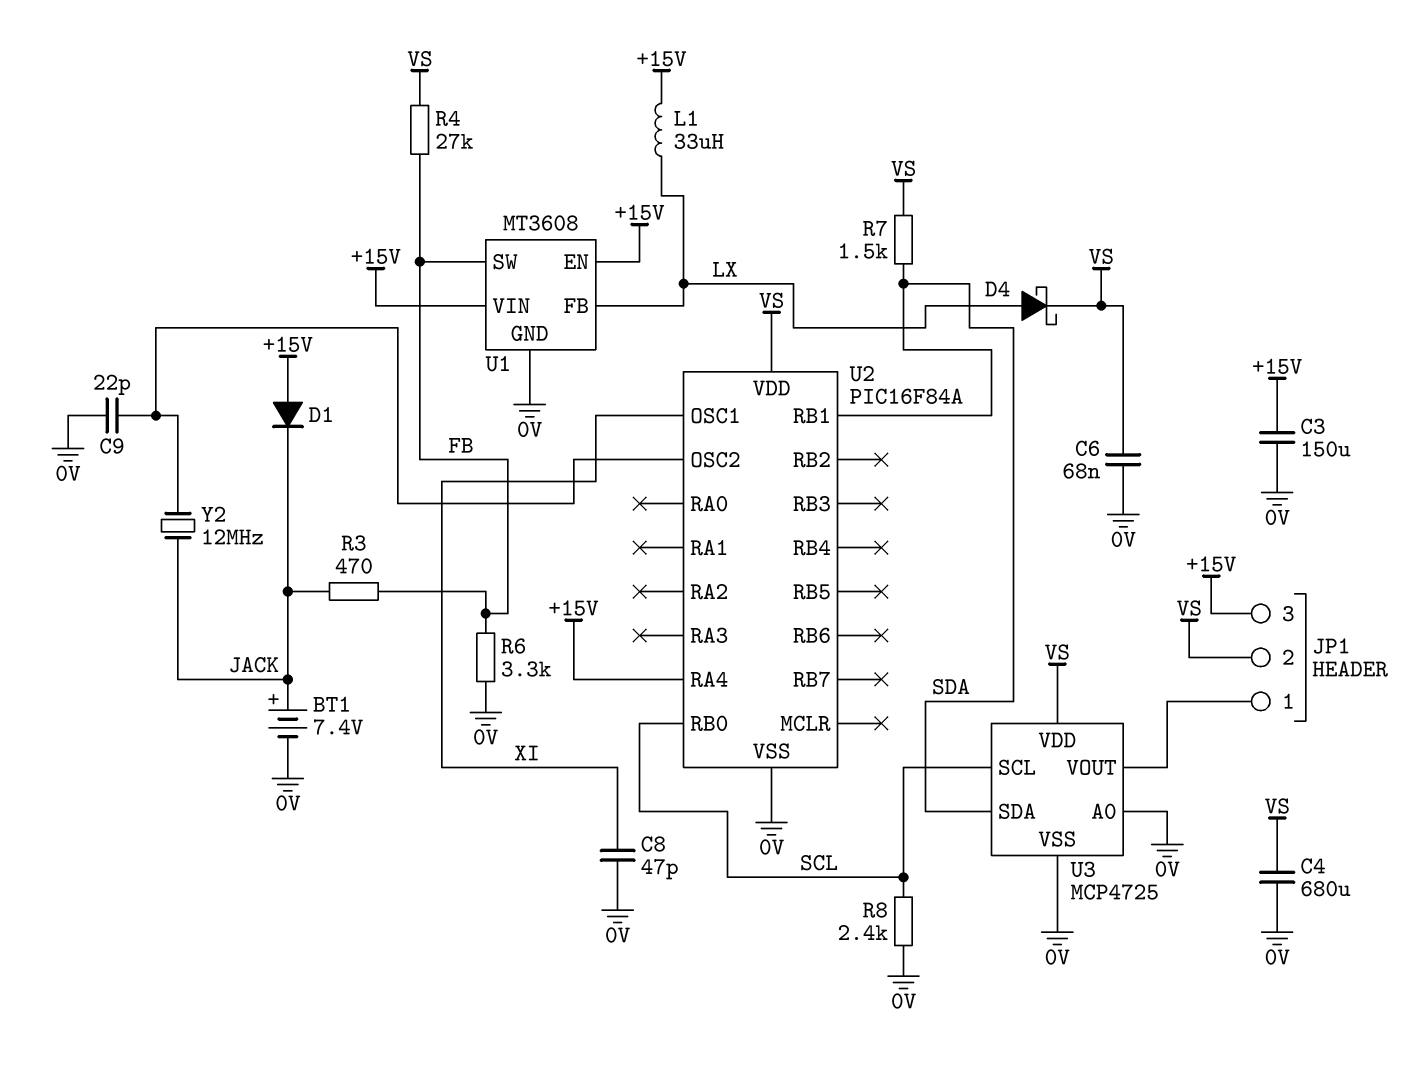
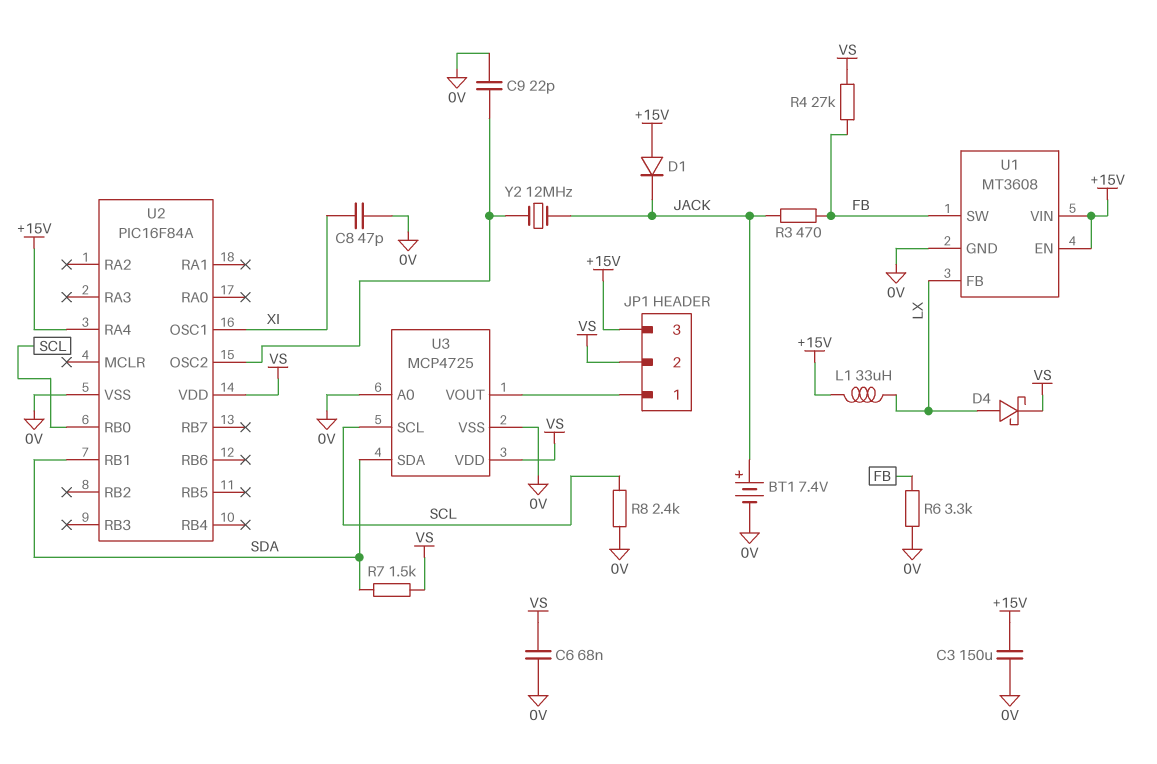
C4: 680uF (0V, VS) -> none

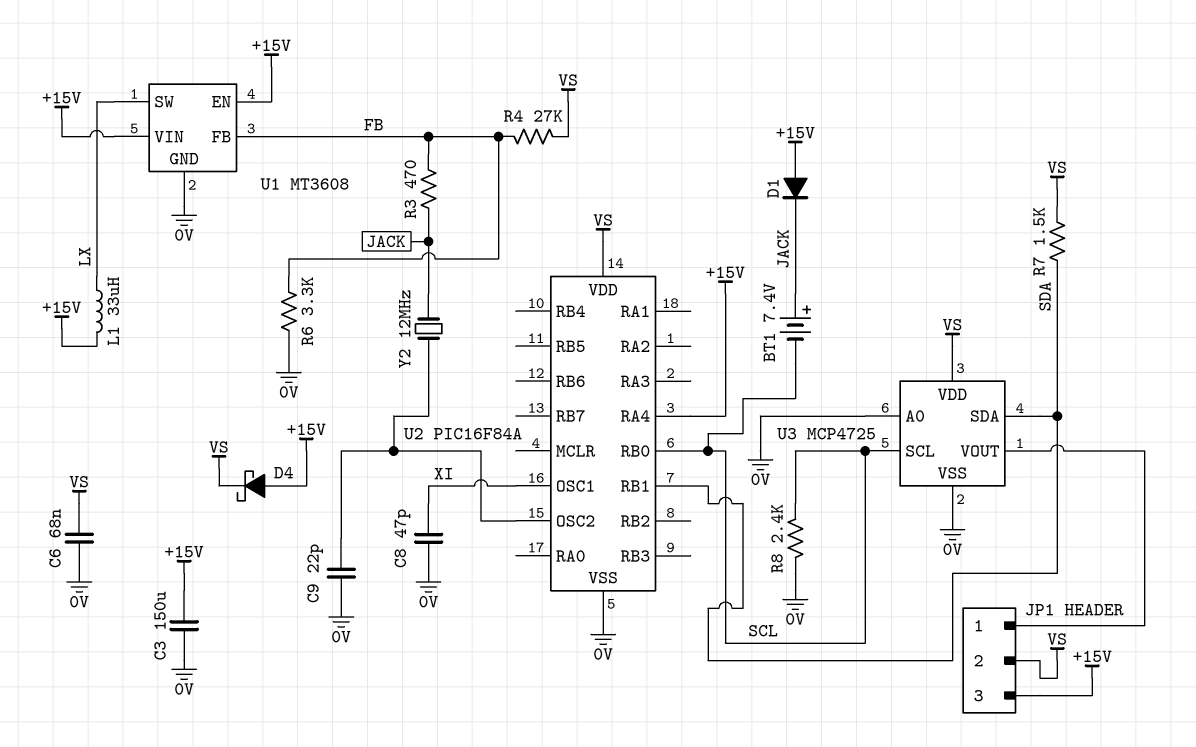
BT1: 7.4V (plus JACK, minus 0V) -> 7.4V (plus JACK, minus SCL)
D4: schottky (A LX, K VS) -> schottky (A +15V, K VS)
U1 pin FB: LX -> FB
U1 pin SW: FB -> LX

